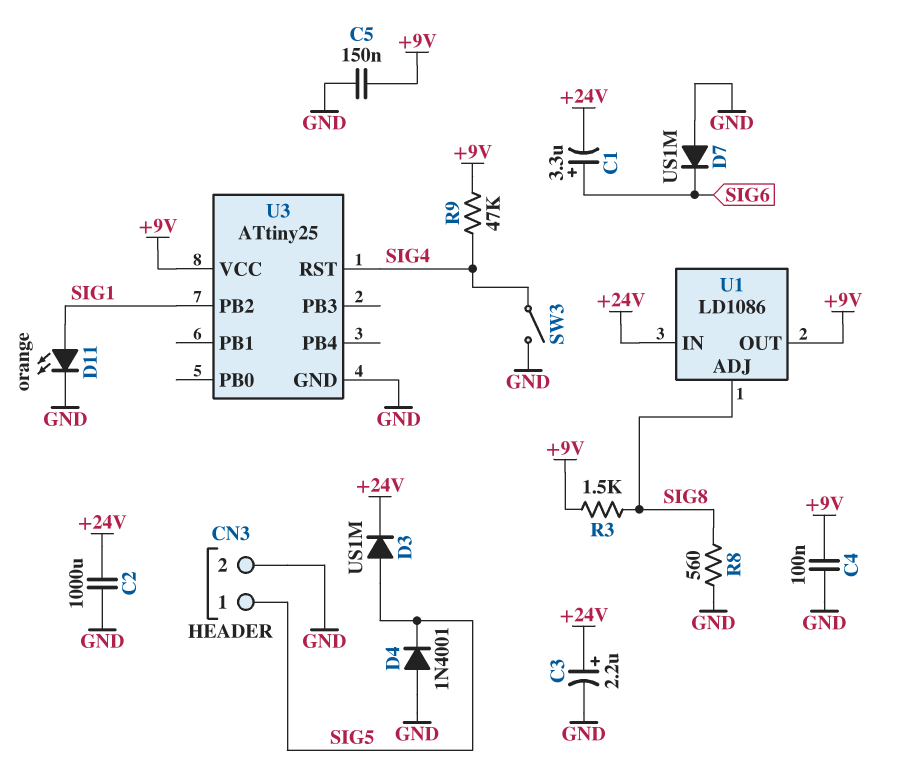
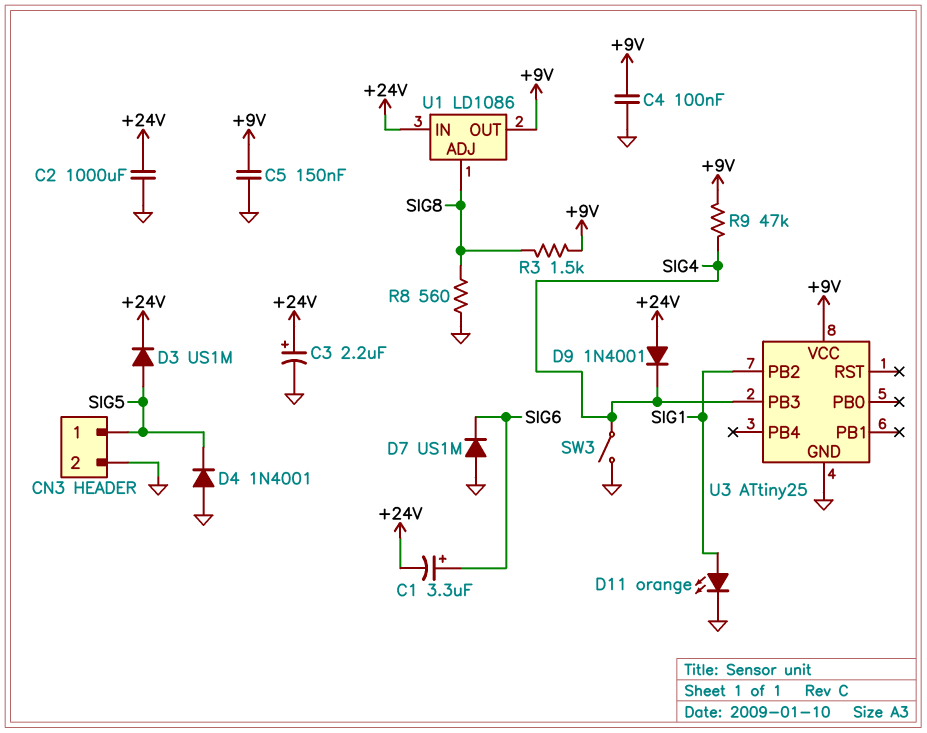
D9: none -> diode 1N4001 (A +24V, K SIG4)
U3 pin PB3: none -> SIG4
U3 pin RST: SIG4 -> none

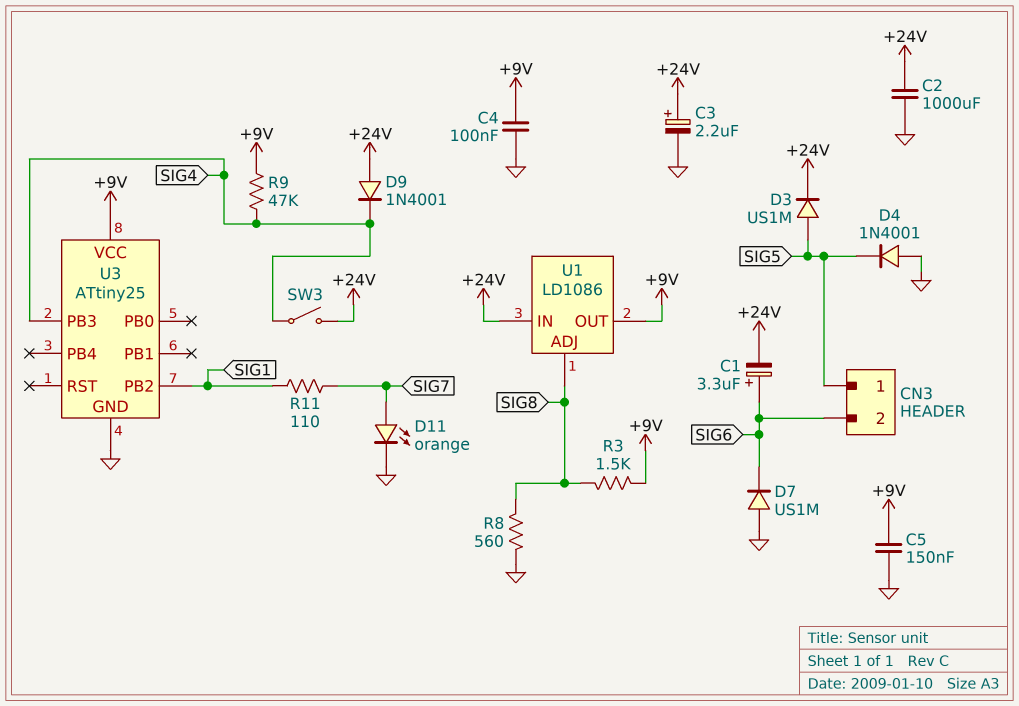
CN3 pin 2: GND -> SIG6
D11: LED orange (A SIG1, K GND) -> LED orange (A SIG7, K GND)
R11: none -> 110 (SIG1, SIG7)
SW3: switch (GND, SIG4) -> switch (+24V, SIG4)

